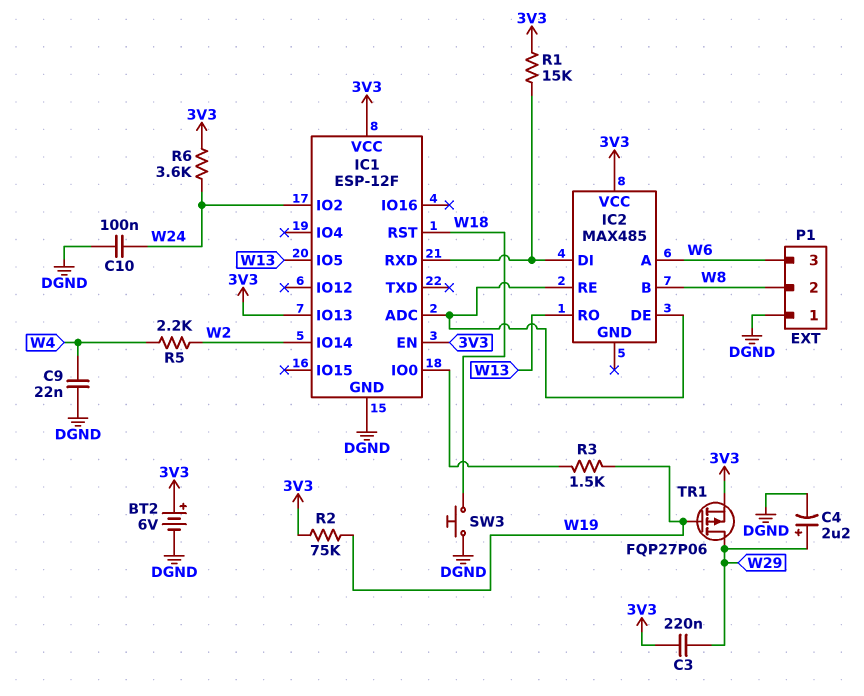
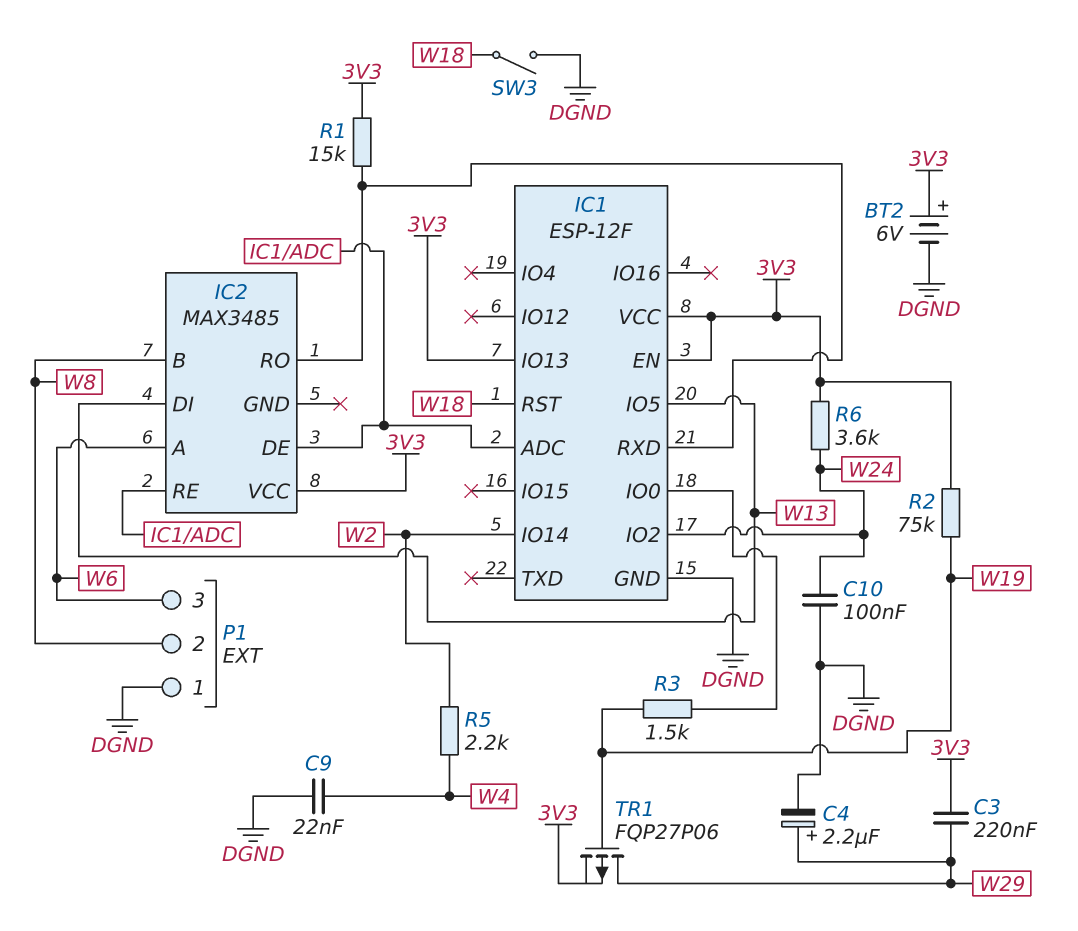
IC2: MAX485 -> MAX3485
IC2 pin DI: IC1/RXD -> W13
IC2 pin RO: W13 -> IC1/RXD
SW3: button (DGND, W18) -> switch (DGND, W18)

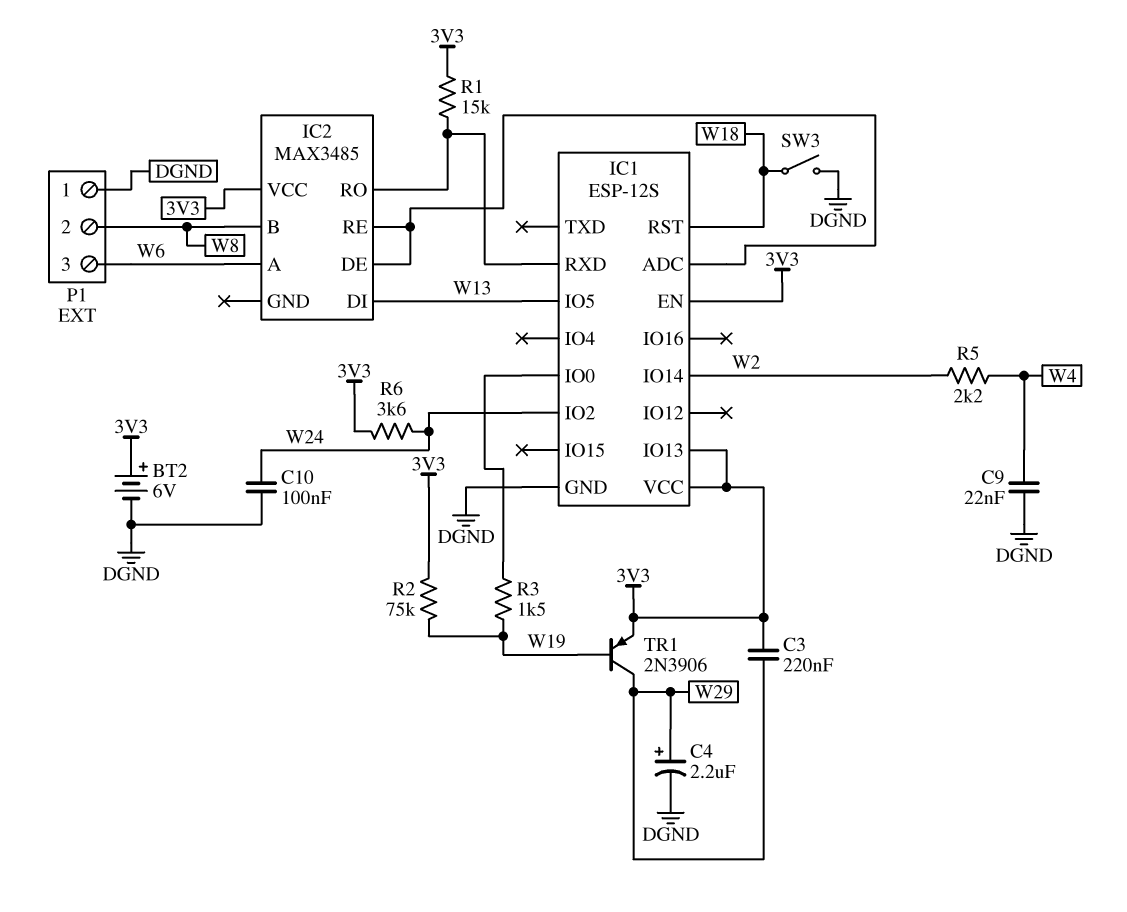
IC1: ESP-12F -> ESP-12S
TR1: PMOS FQP27P06 (G W19, D W29, S 3V3) -> PNP 2N3906 (B W19, C W29, E 3V3)

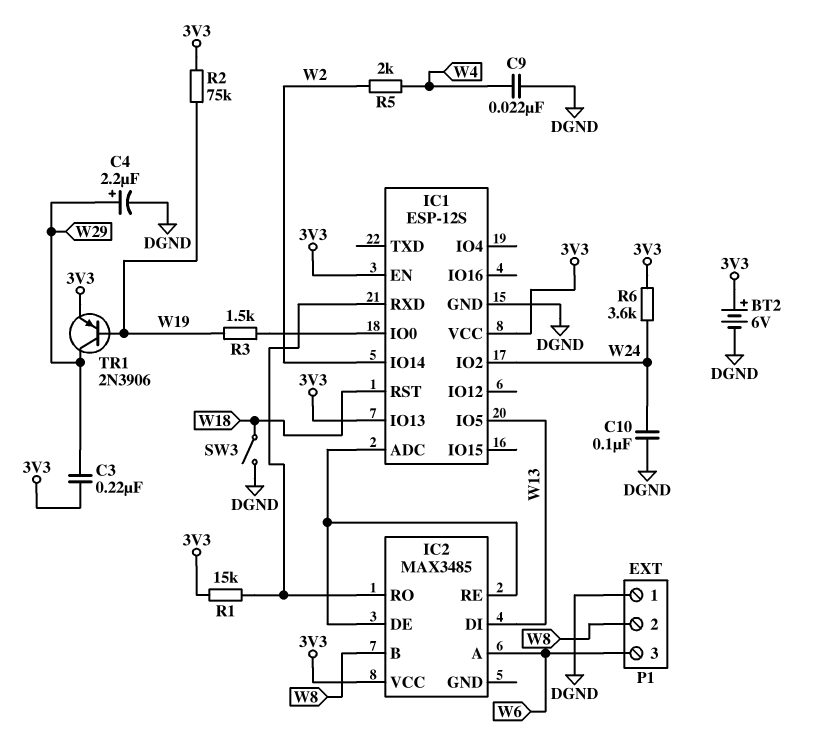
R5: 2.2k (W2, W4) -> 2k (W2, W4)

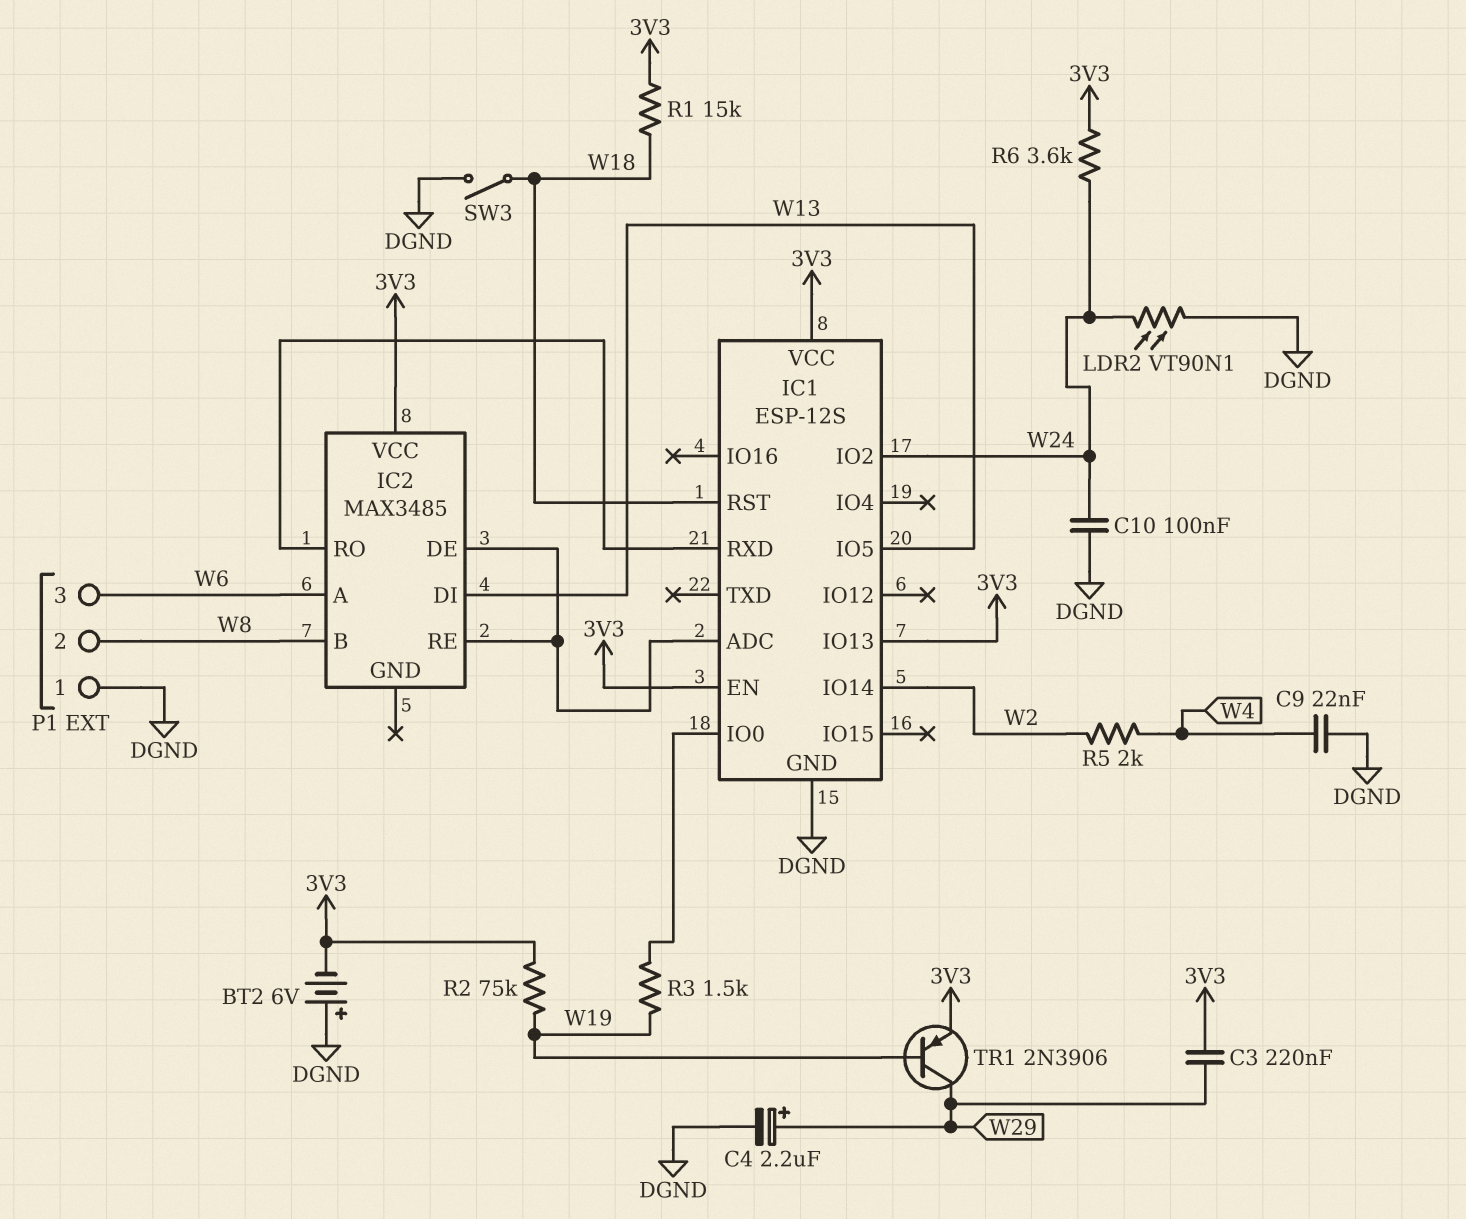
BT2: 6V (plus 3V3, minus DGND) -> 6V (plus DGND, minus 3V3)
LDR2: none -> VT90N1 (DGND, W24)
R1: 15k (3V3, IC1/RXD) -> 15k (3V3, W18)

